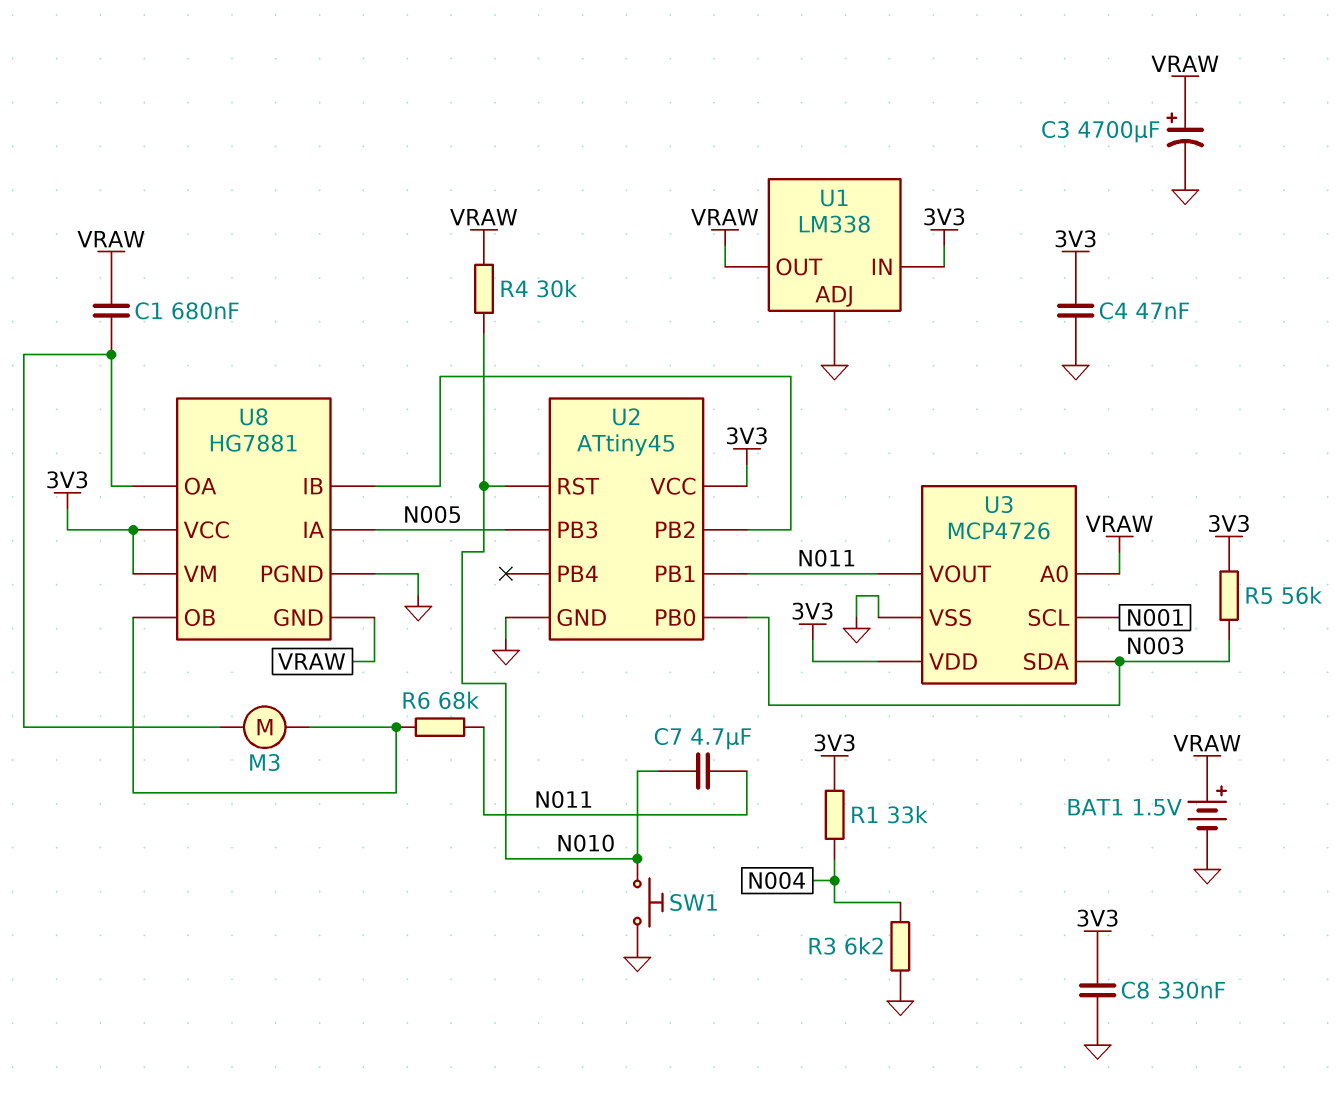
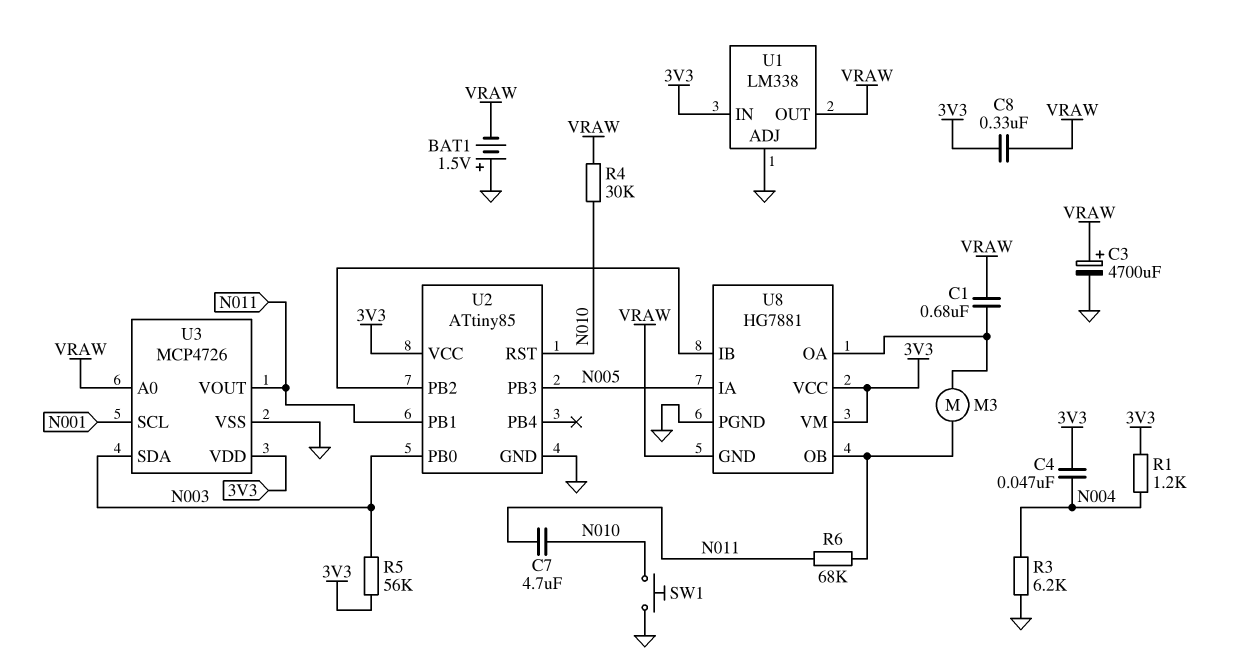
BAT1: 1.5V (plus VRAW, minus GND) -> 1.5V (plus GND, minus VRAW)
C4: 47nF (3V3, GND) -> 47nF (3V3, N004)
C8: 330nF (3V3, GND) -> 330nF (3V3, VRAW)
R1: 33k (3V3, N004) -> 1.2k (3V3, N004)
U2: ATtiny45 -> ATtiny85

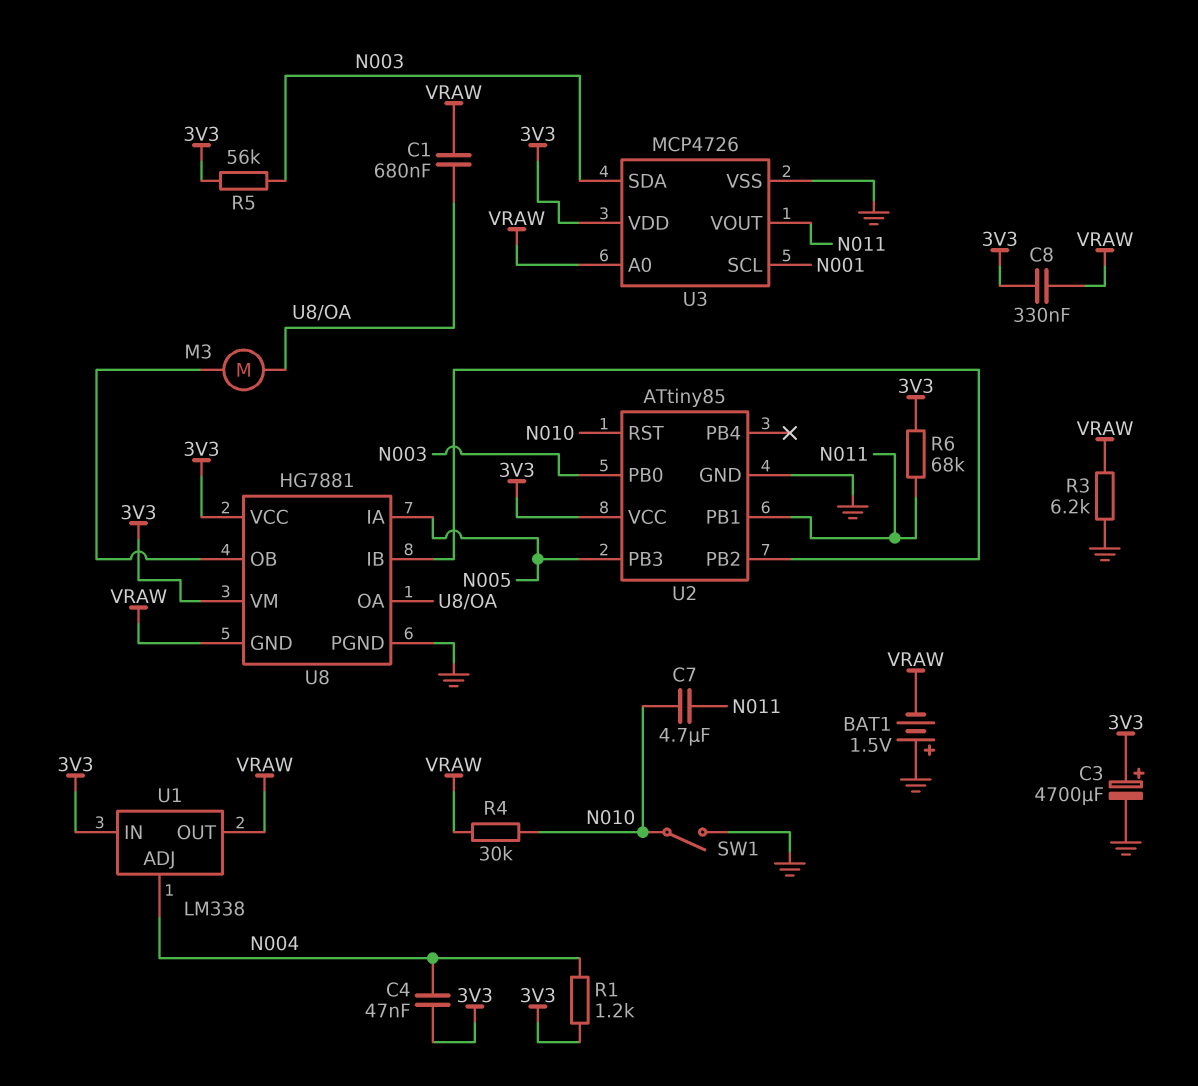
C3: 4700uF (plus VRAW, minus GND) -> 4700uF (plus 3V3, minus GND)
R3: 6.2k (GND, N004) -> 6.2k (GND, VRAW)
R6: 68k (N011, U8/OB) -> 68k (3V3, N011)
SW1: button (GND, N010) -> switch (GND, N010)
U1 pin ADJ: GND -> N004

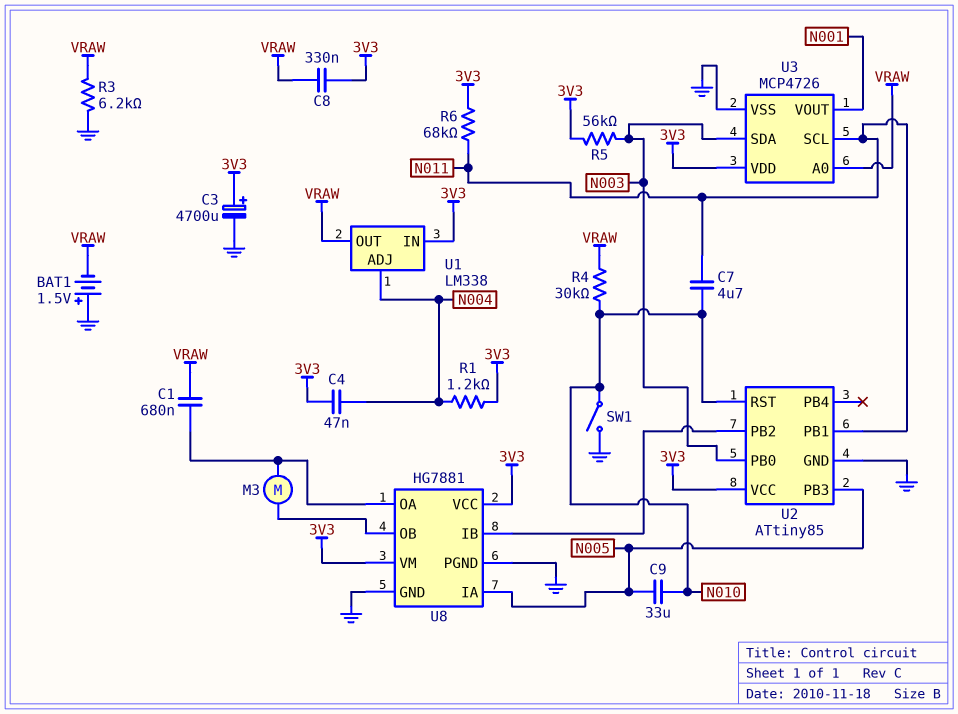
C9: none -> 33uF (N005, N010)
U3 pin SCL: N001 -> N011
U3 pin VOUT: N011 -> N001
U8 pin GND: VRAW -> GND

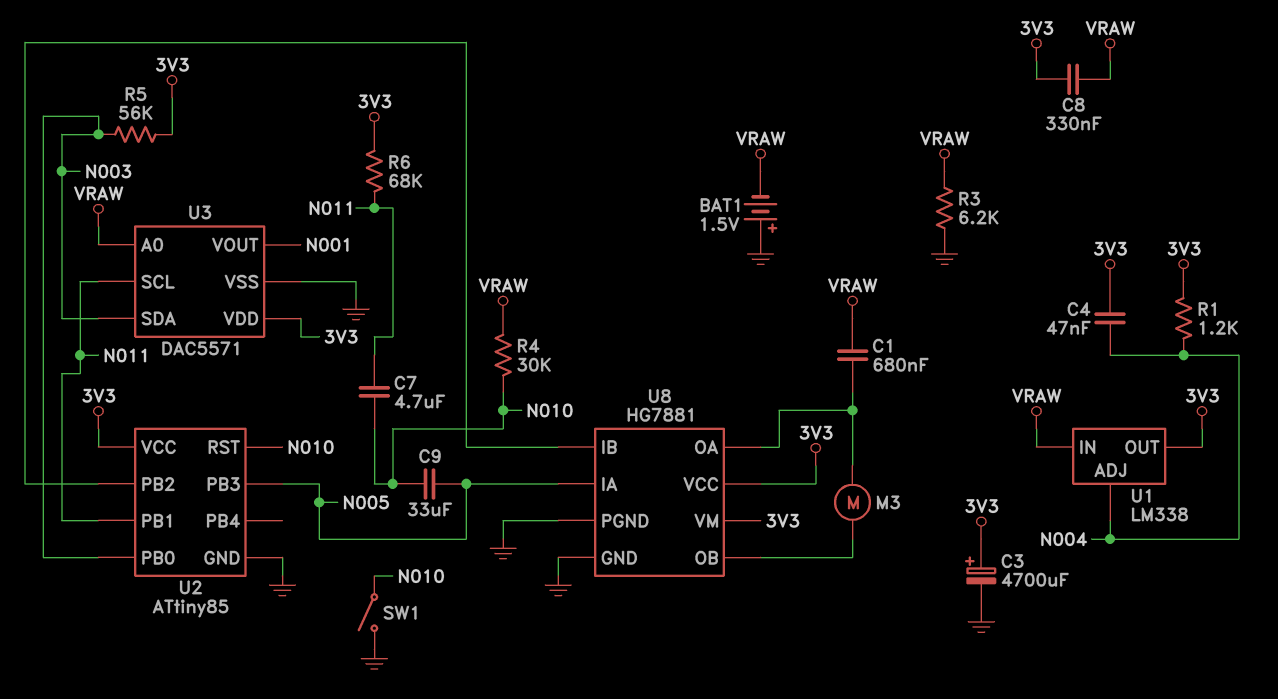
U1 pin IN: 3V3 -> VRAW
U1 pin OUT: VRAW -> 3V3
U3: MCP4726 -> DAC5571

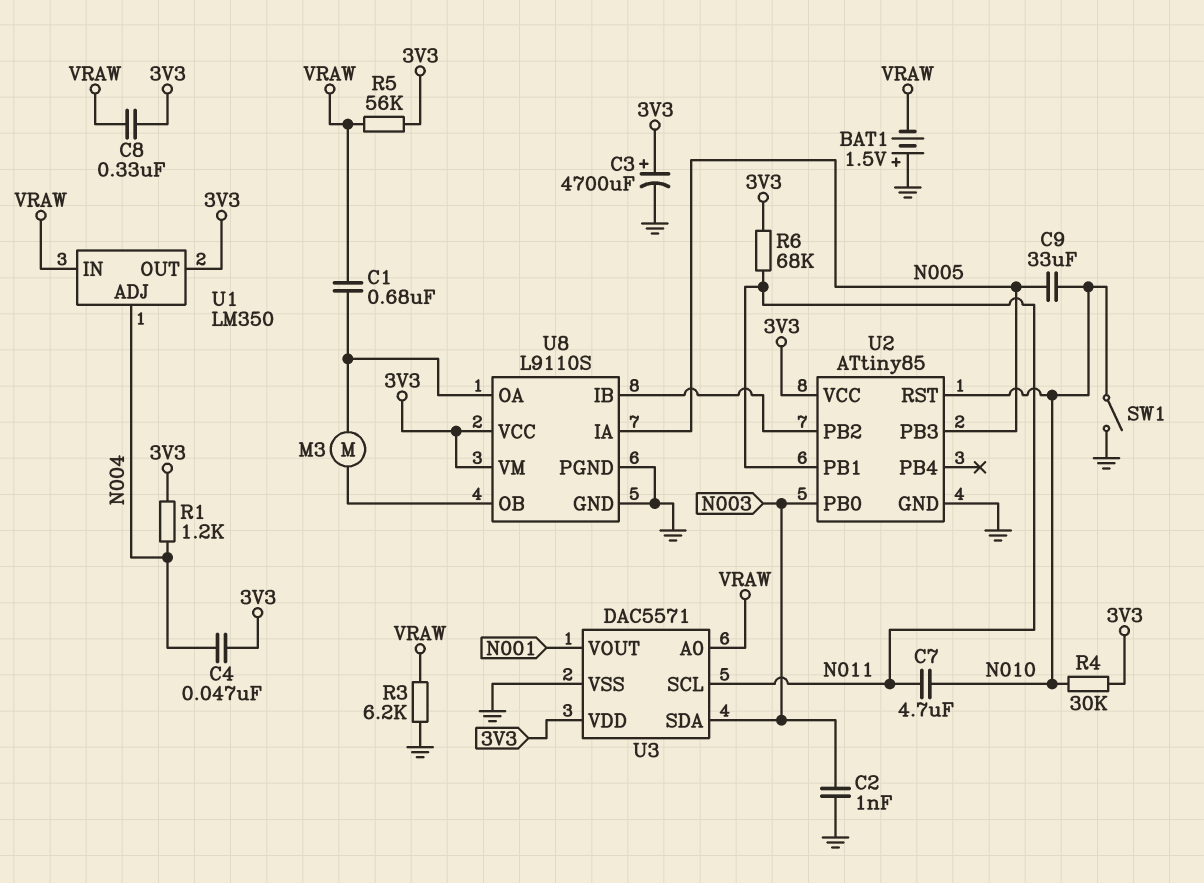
C2: none -> 1nF (GND, N003)
R4: 30k (N010, VRAW) -> 30k (3V3, N010)
R5: 56k (3V3, N003) -> 56k (3V3, VRAW)
U1: LM338 -> LM350
U8: HG7881 -> L9110S

